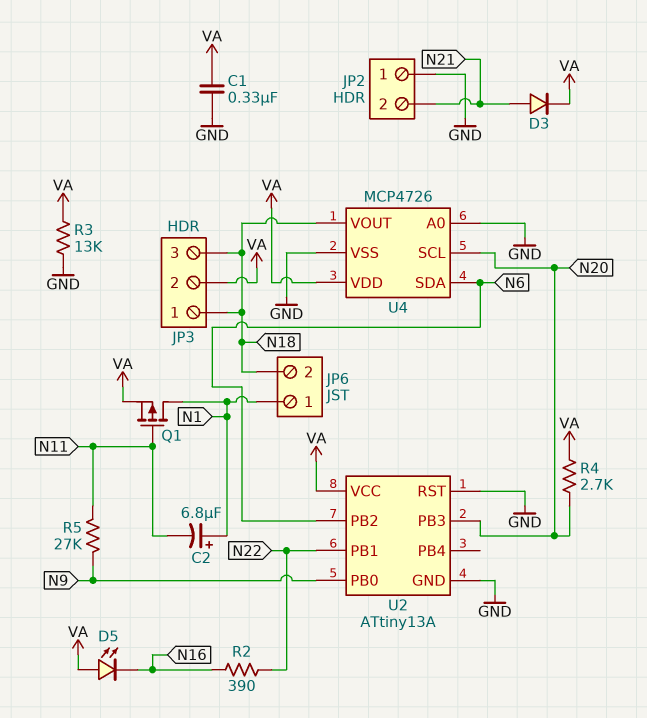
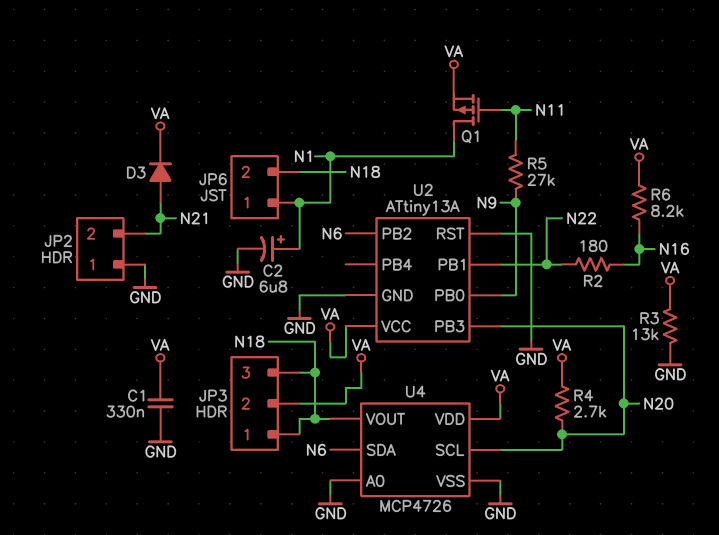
C2: 6.8uF (plus N1, minus N11) -> 6.8uF (plus N1, minus GND)
D5: LED (A VA, K N16) -> none
R2: 390 (N16, N22) -> 180 (N16, N22)
R6: none -> 8.2k (N16, VA)

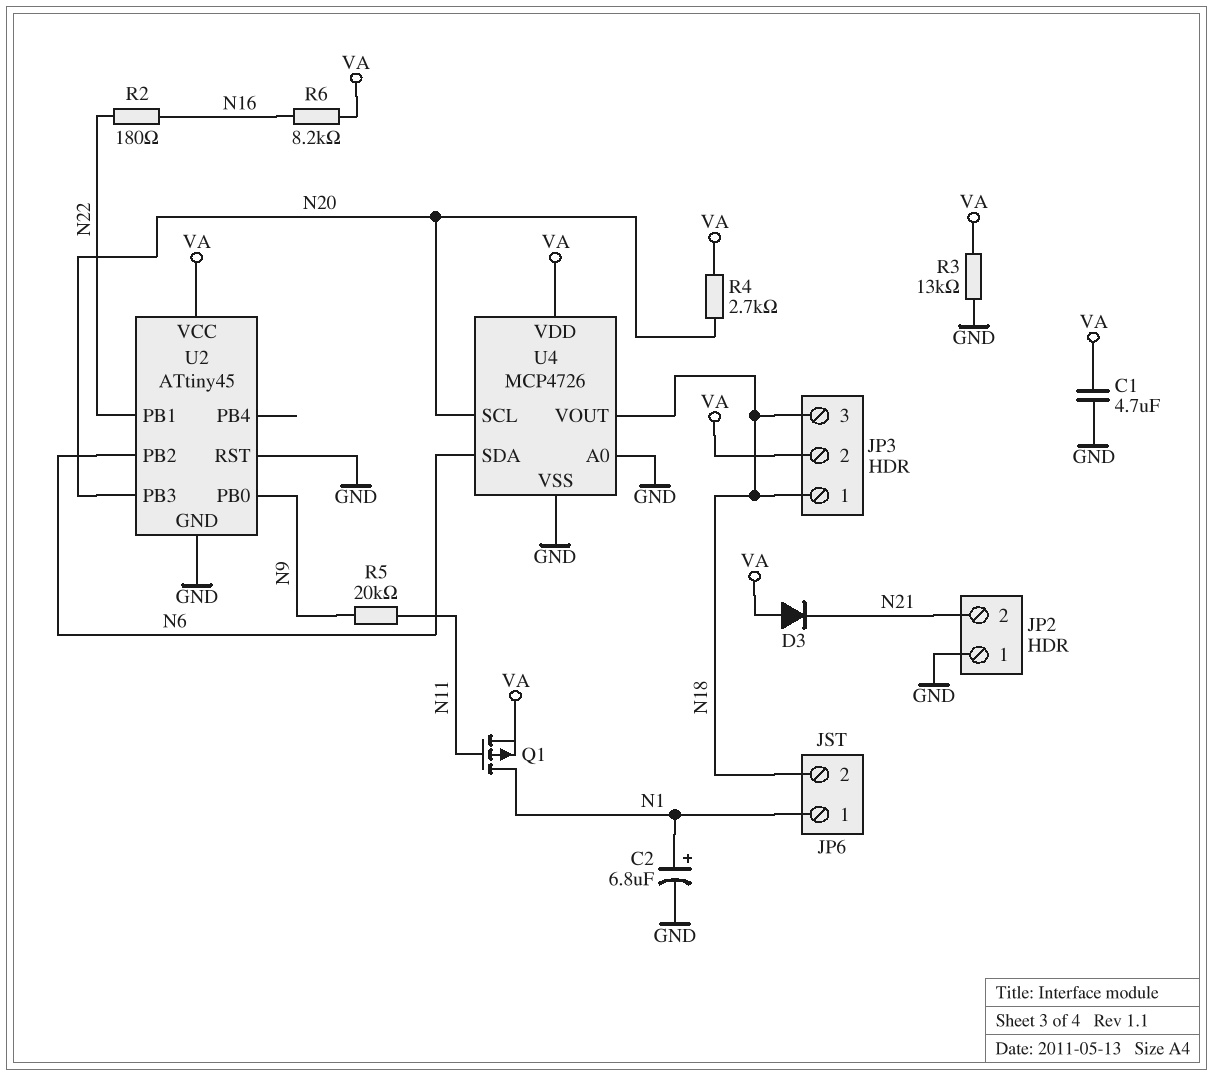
C1: 330nF (GND, VA) -> 4.7uF (GND, VA)
D3: diode (A N21, K VA) -> diode (A VA, K N21)
R5: 27k (N9, N11) -> 20k (N9, N11)
U2: ATtiny13A -> ATtiny45

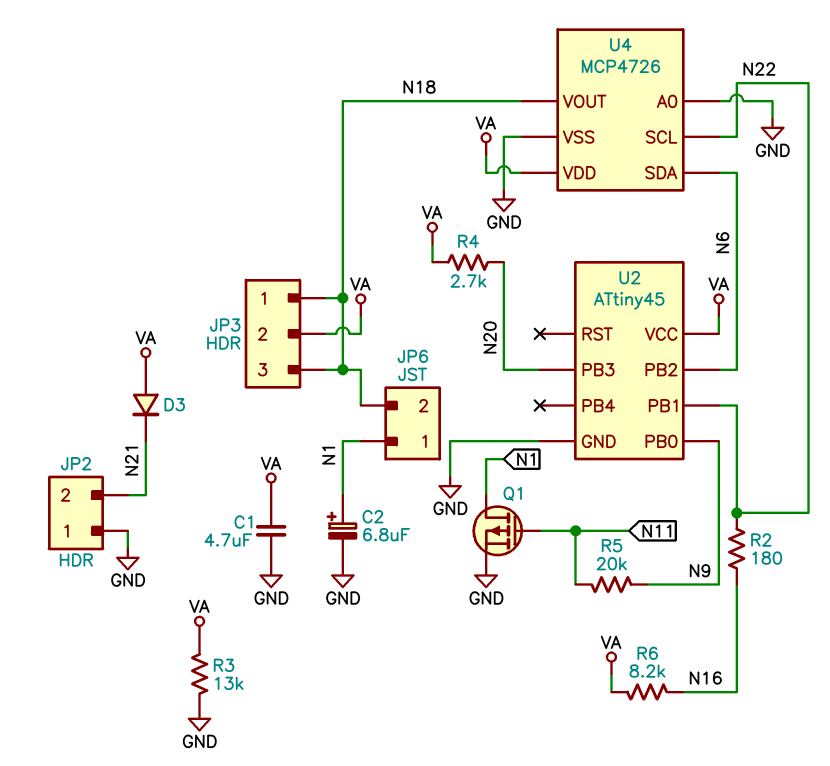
Q1: PMOS (G N11, D N1, S VA) -> PMOS (G N11, D N1, S GND)
U2 pin RST: GND -> none
U4 pin SCL: N20 -> N22

